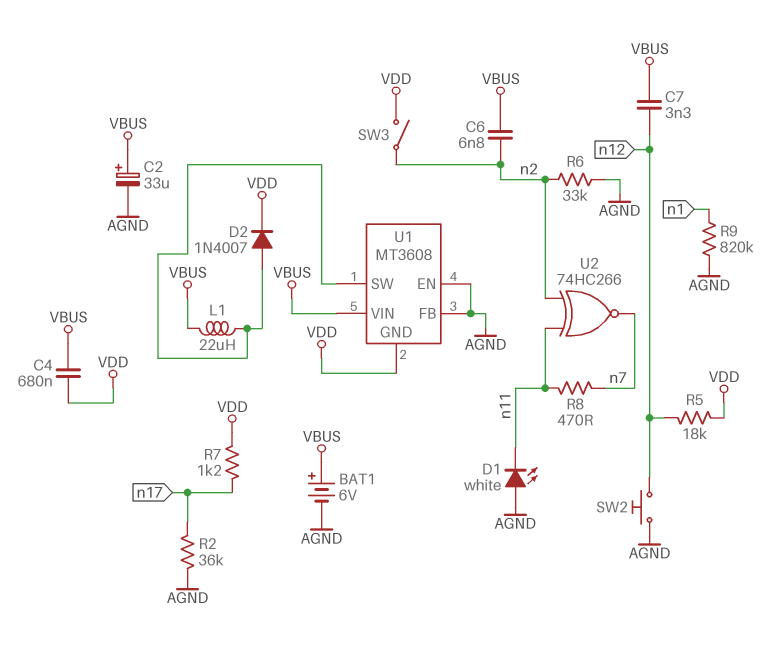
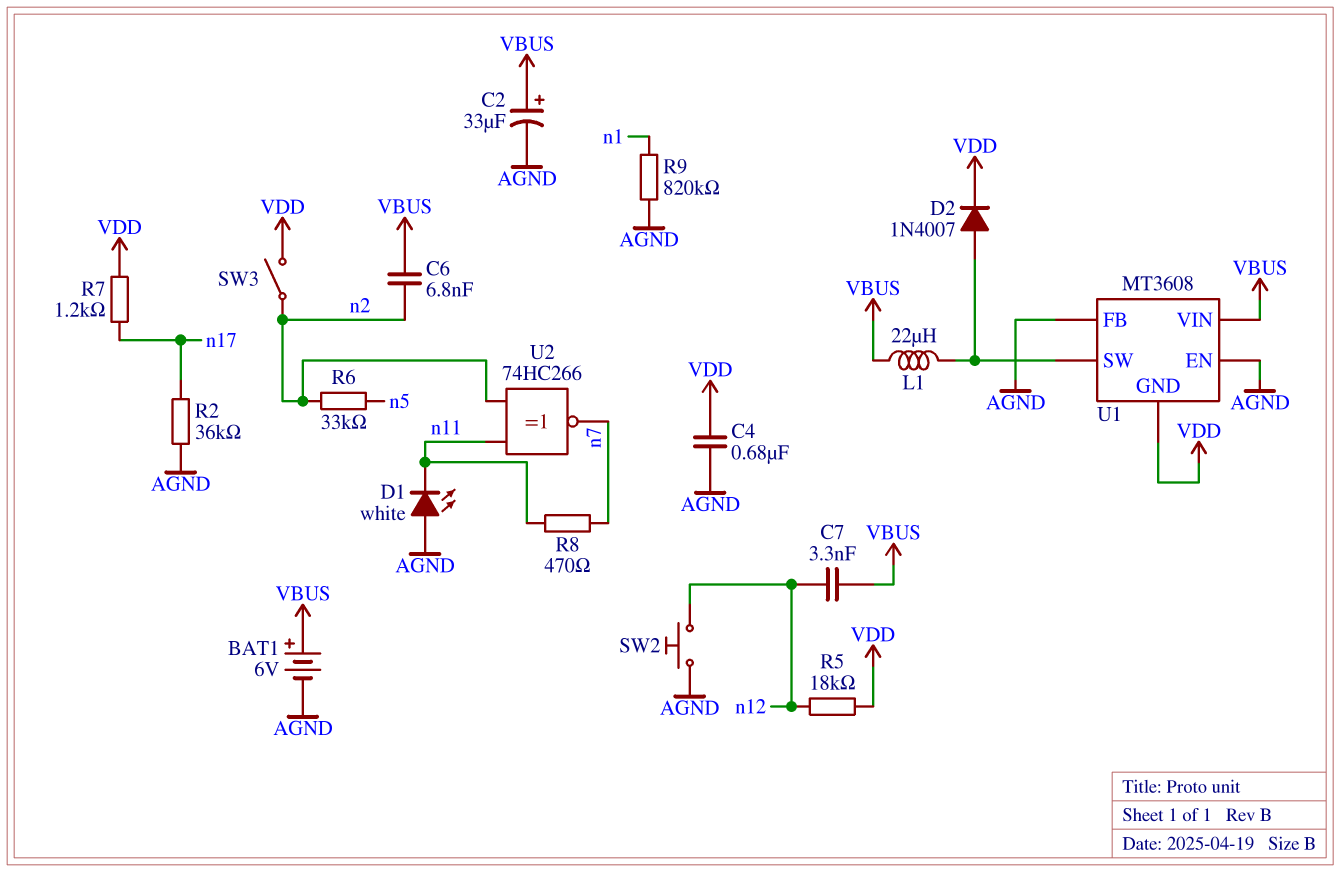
C4: 680nF (VBUS, VDD) -> 680nF (AGND, VDD)
R6: 33k (AGND, n2) -> 33k (n2, n5)

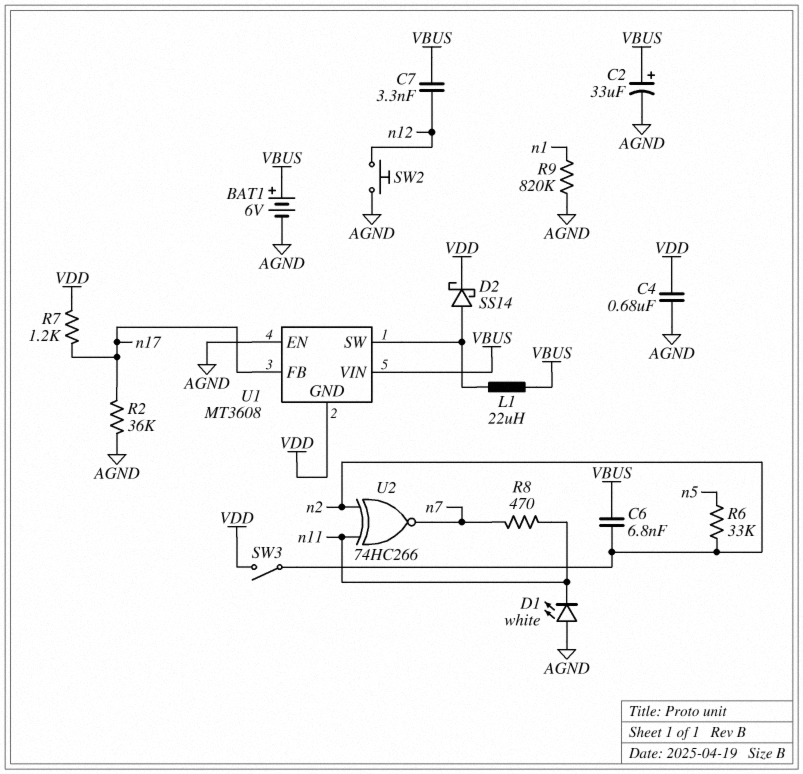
D2: diode 1N4007 (A U1/SW, K VDD) -> schottky SS14 (A U1/SW, K VDD)
R5: 18k (VDD, n12) -> none
U1 pin FB: AGND -> n17

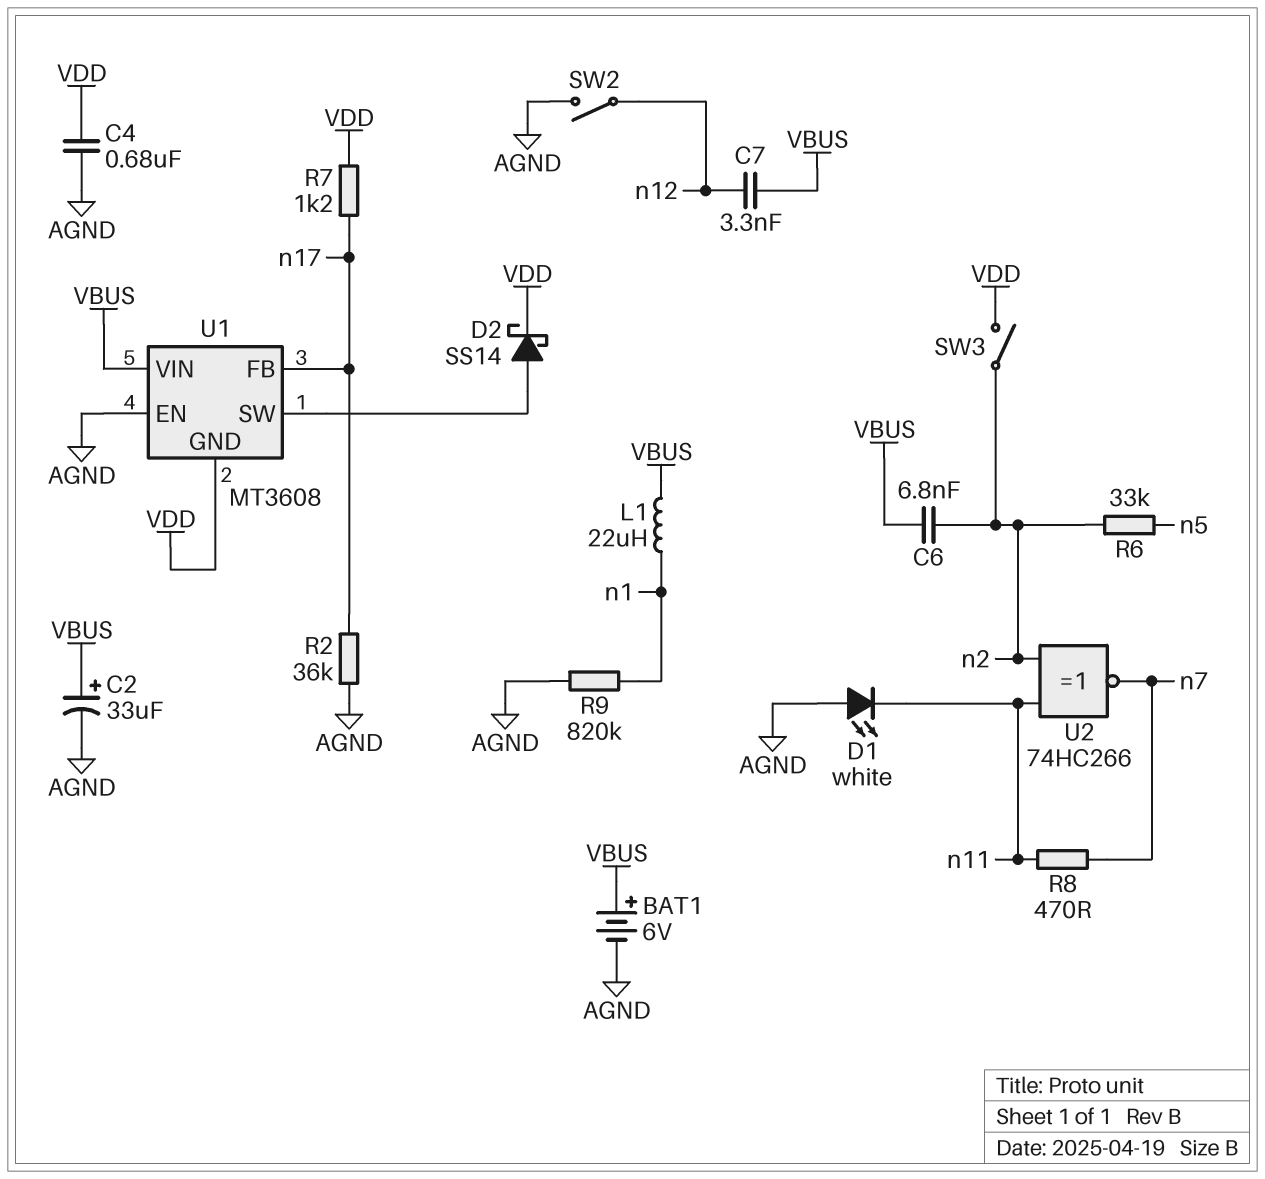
L1: 22uH (U1/SW, VBUS) -> 22uH (VBUS, n1)
SW2: button (AGND, n12) -> switch (AGND, n12)

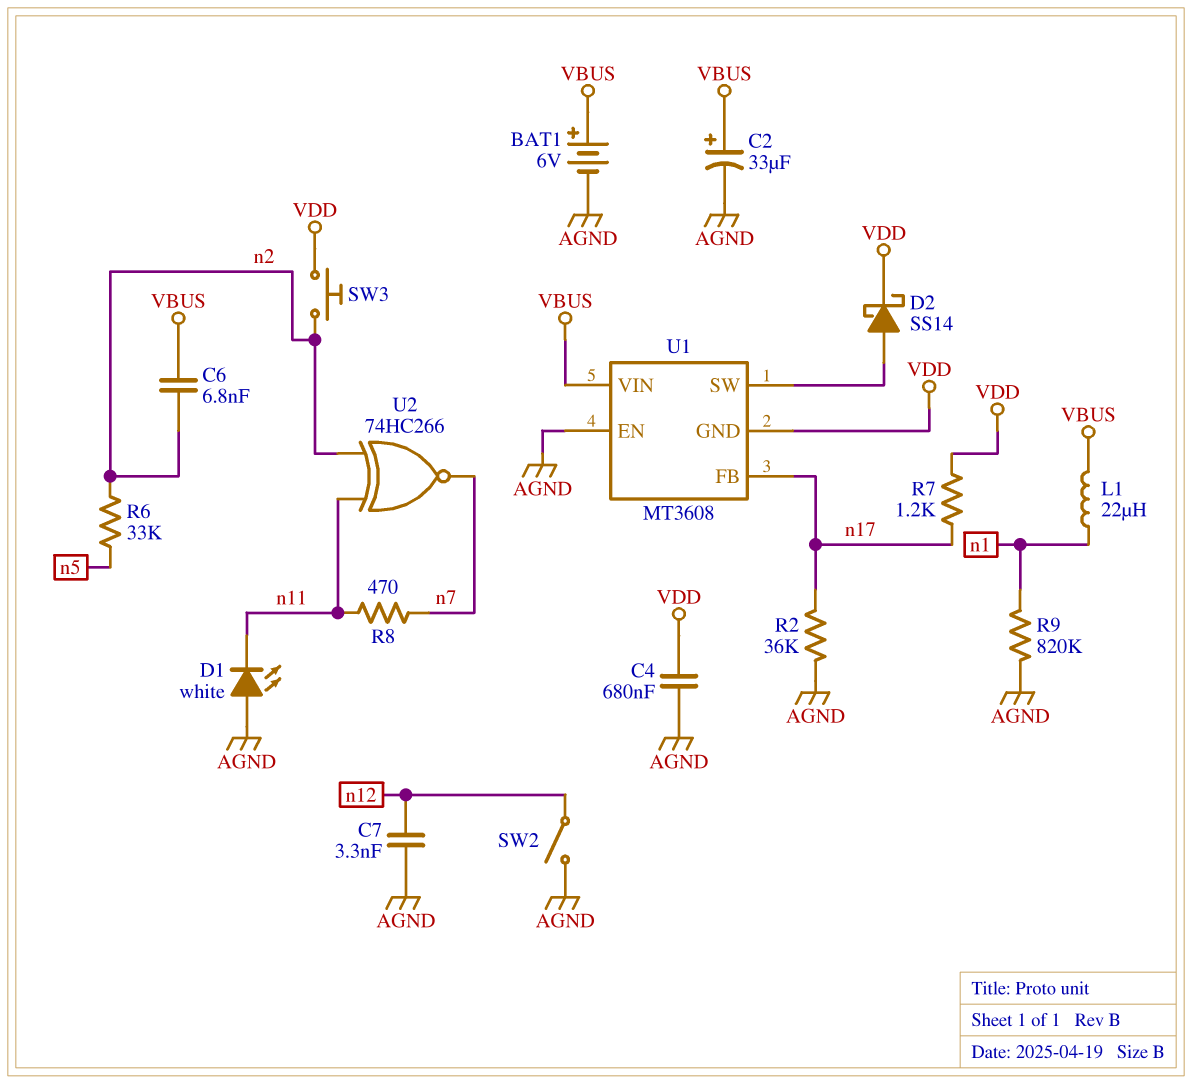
C7: 3.3nF (VBUS, n12) -> 3.3nF (AGND, n12)
SW3: switch (VDD, n2) -> button (VDD, n2)

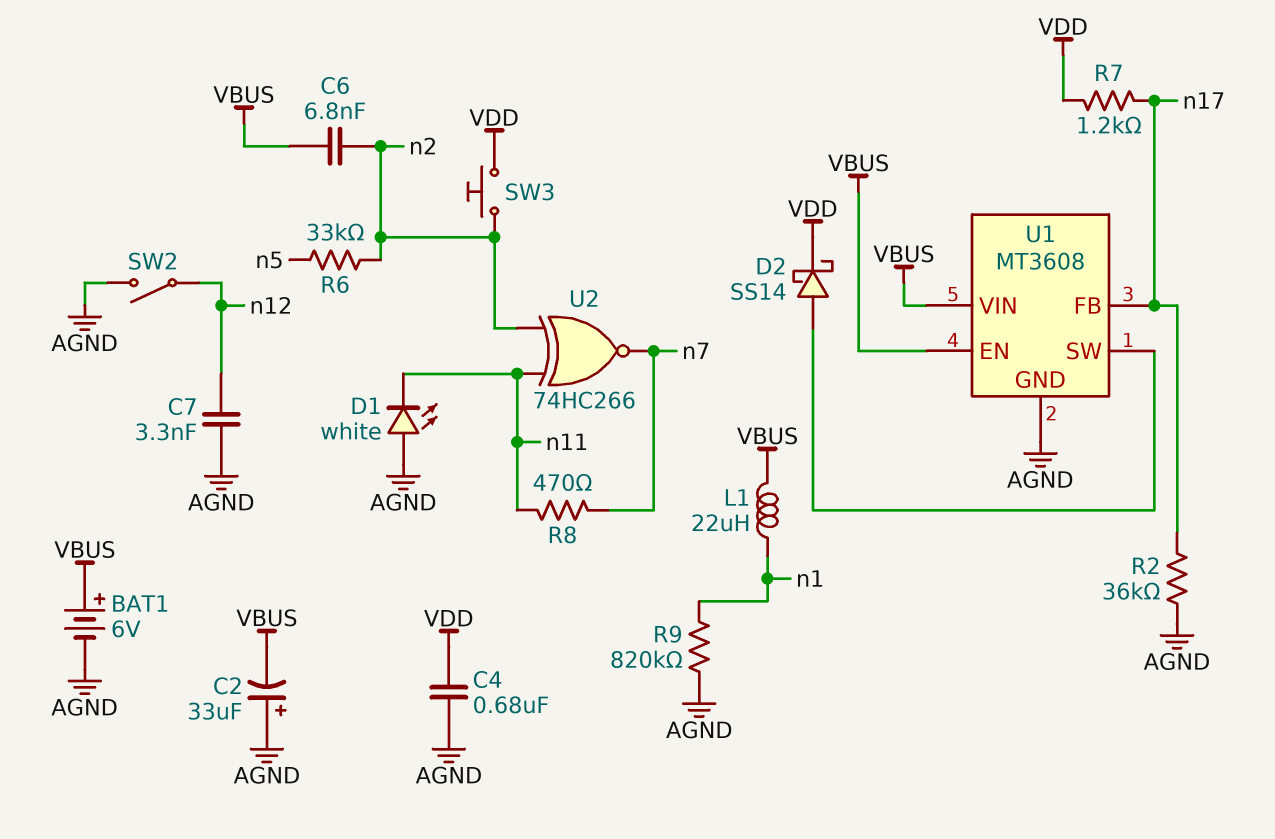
C2: 33uF (plus VBUS, minus AGND) -> 33uF (plus AGND, minus VBUS)
U1 pin EN: AGND -> VBUS
U1 pin GND: VDD -> AGND

